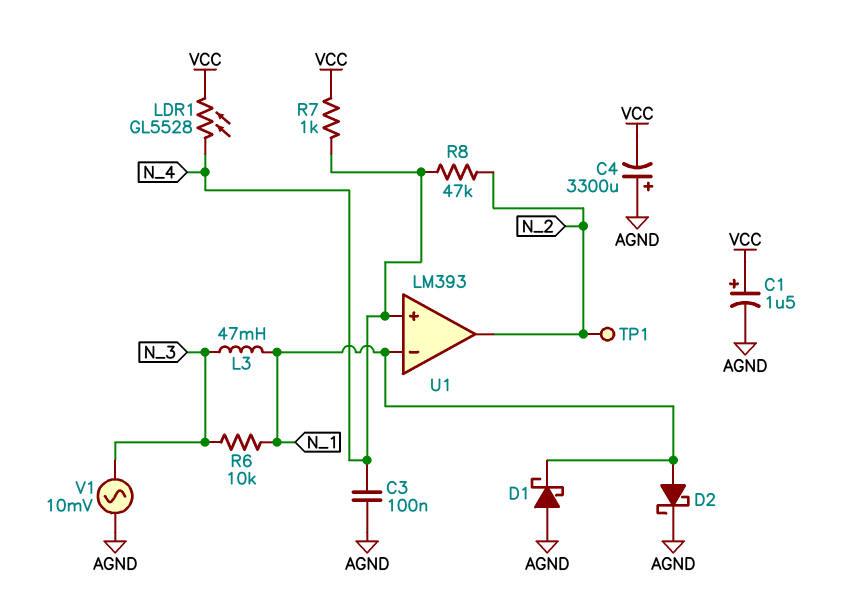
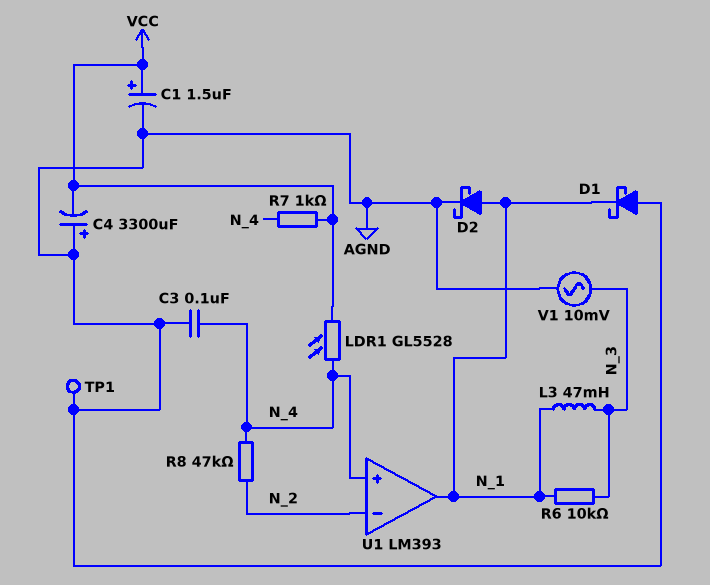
TP1: test point (N_2) -> test point (AGND)
U1 pin in-: N_1 -> N_2
U1 pin out: N_2 -> N_1

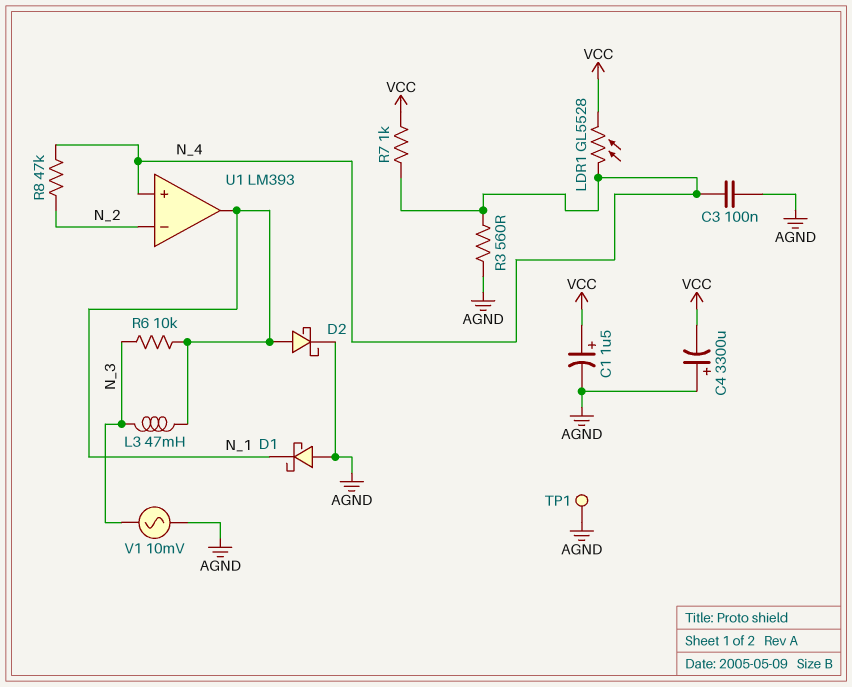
R3: none -> 560 (AGND, N_4)

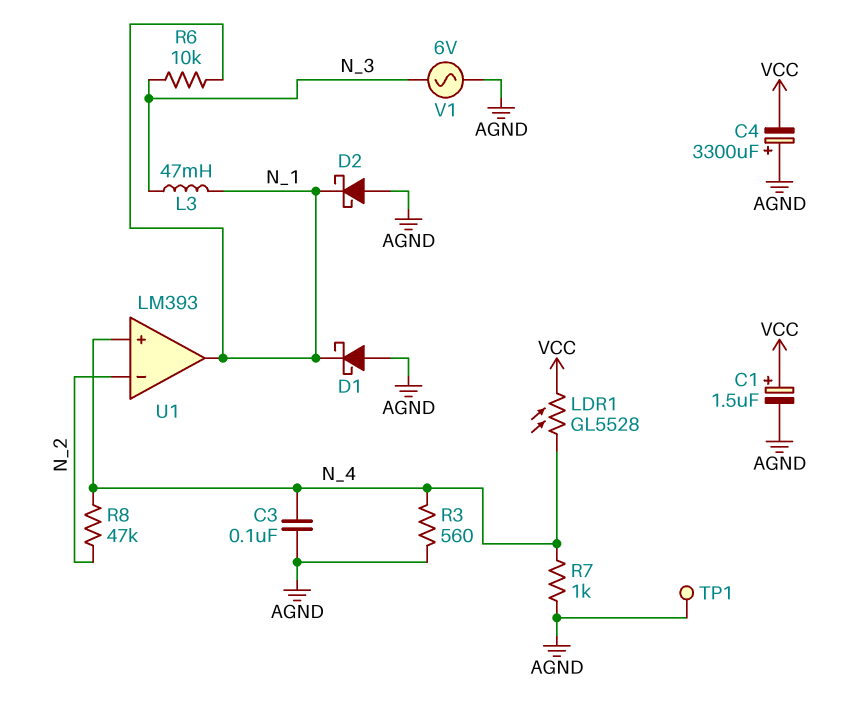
D2: schottky (A N_1, K AGND) -> schottky (A AGND, K N_1)
R7: 1k (N_4, VCC) -> 1k (AGND, N_4)
V1: AC 10mV (AGND, N_3) -> AC 6V (AGND, N_3)

